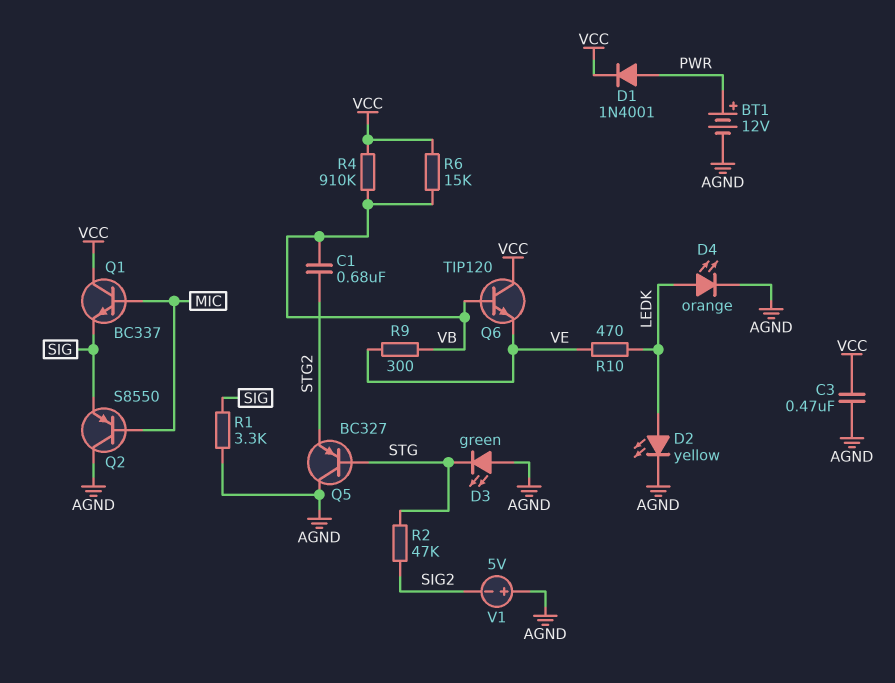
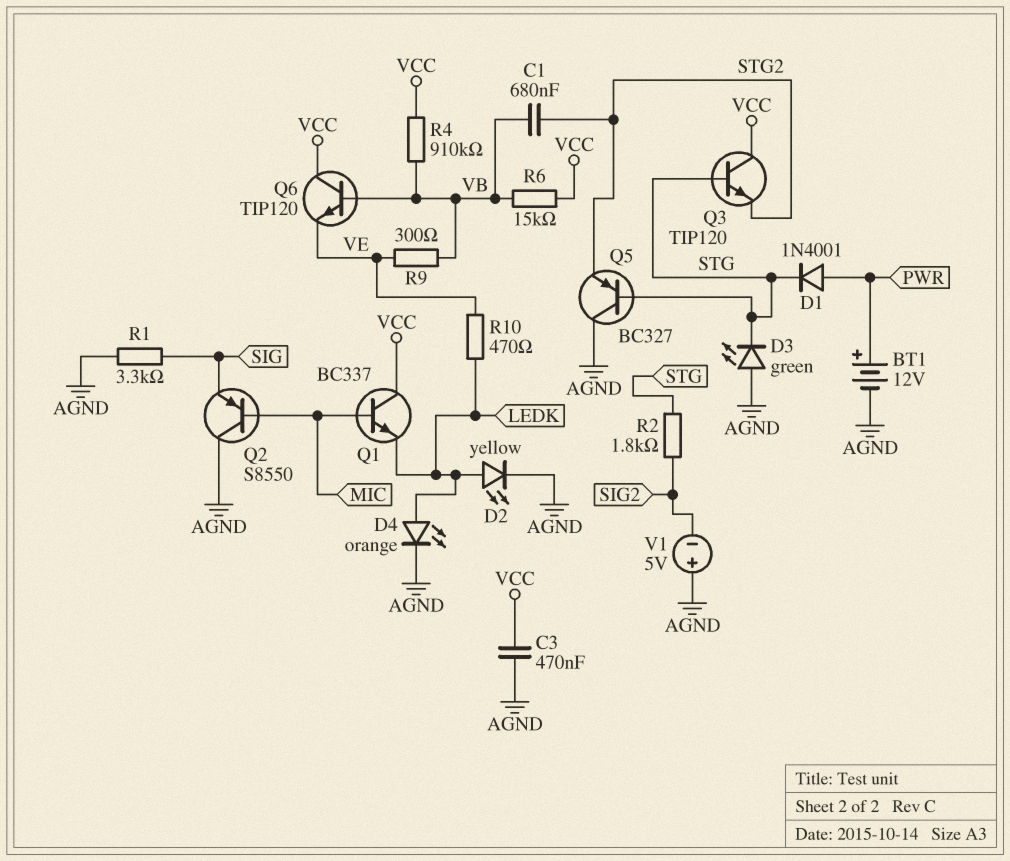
D1: diode 1N4001 (A PWR, K VCC) -> diode 1N4001 (A PWR, K STG)
Q1: NPN BC337 (B MIC, C VCC, E SIG) -> NPN BC337 (B MIC, C VCC, E LEDK)
Q3: none -> NPN TIP120 (B STG, C VCC, E STG2)
R2: 47k (SIG2, STG) -> 1.8k (SIG2, STG)

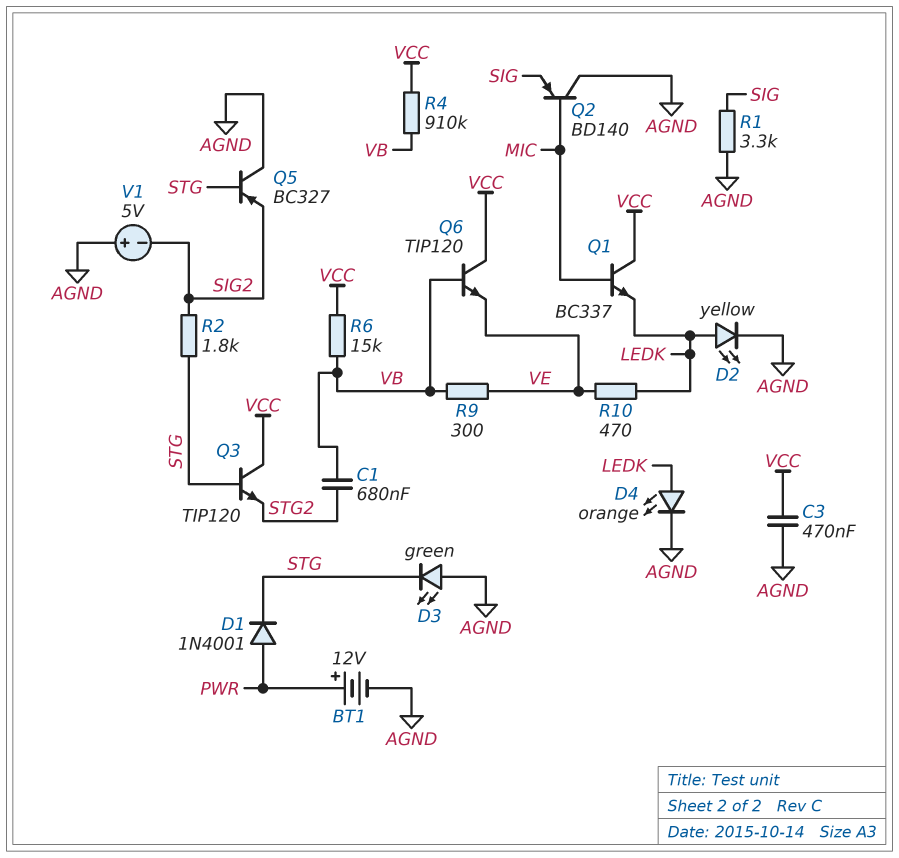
Q2: PNP S8550 (B MIC, C AGND, E SIG) -> PNP BD140 (B MIC, C AGND, E SIG)
Q5: PNP BC327 (B STG, C AGND, E STG2) -> PNP BC327 (B STG, C AGND, E SIG2)

